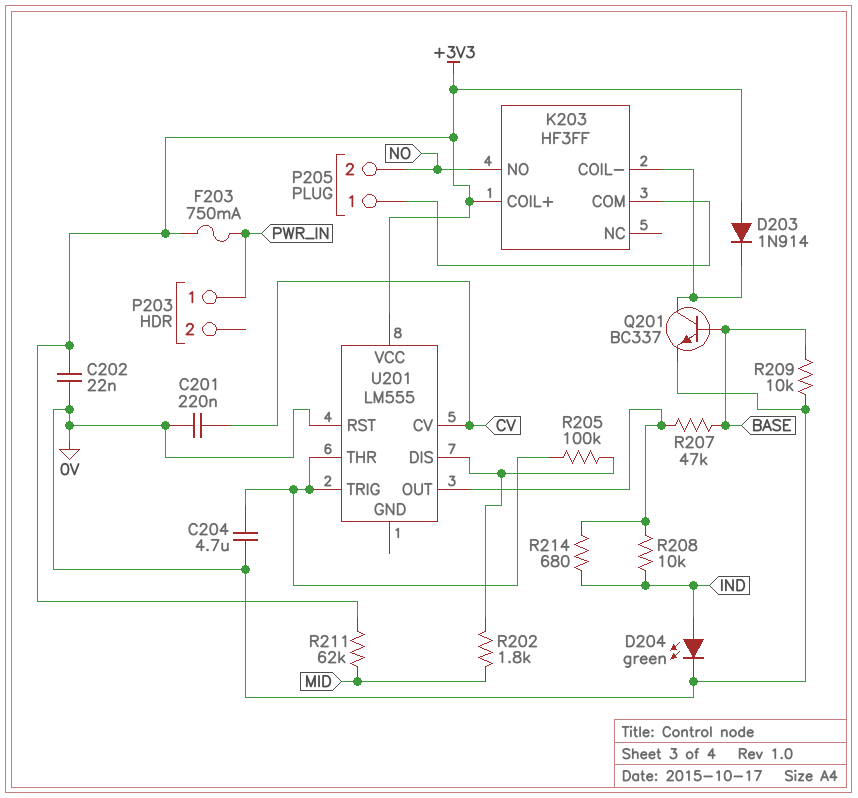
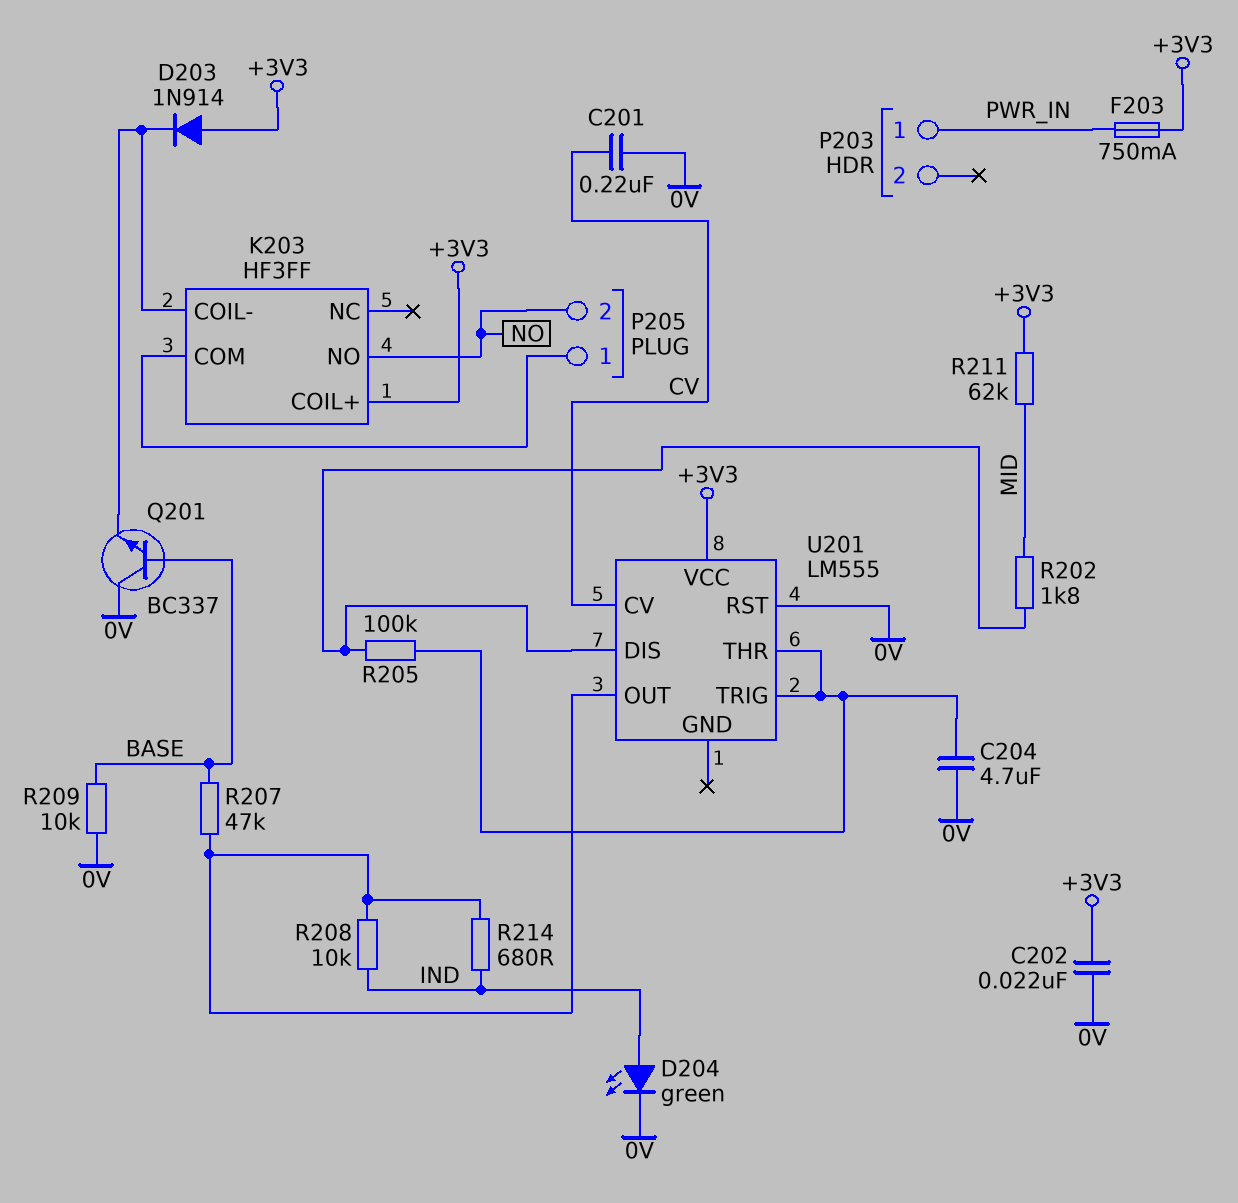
Q201: NPN BC337 (B BASE, C K203/COIL-, E 0V) -> NPN BC337 (B BASE, C 0V, E K203/COIL-)

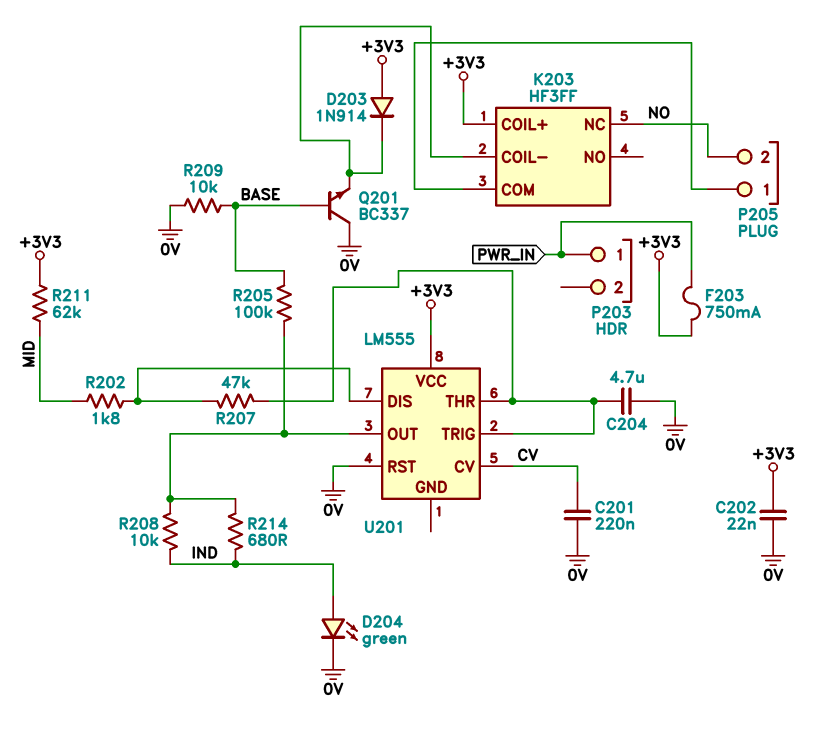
K203 pin NC: none -> NO
K203 pin NO: NO -> none
R205: 100k (U201/DIS, U201/THR) -> 100k (BASE, U201/OUT)
R207: 47k (BASE, U201/OUT) -> 47k (U201/DIS, U201/THR)

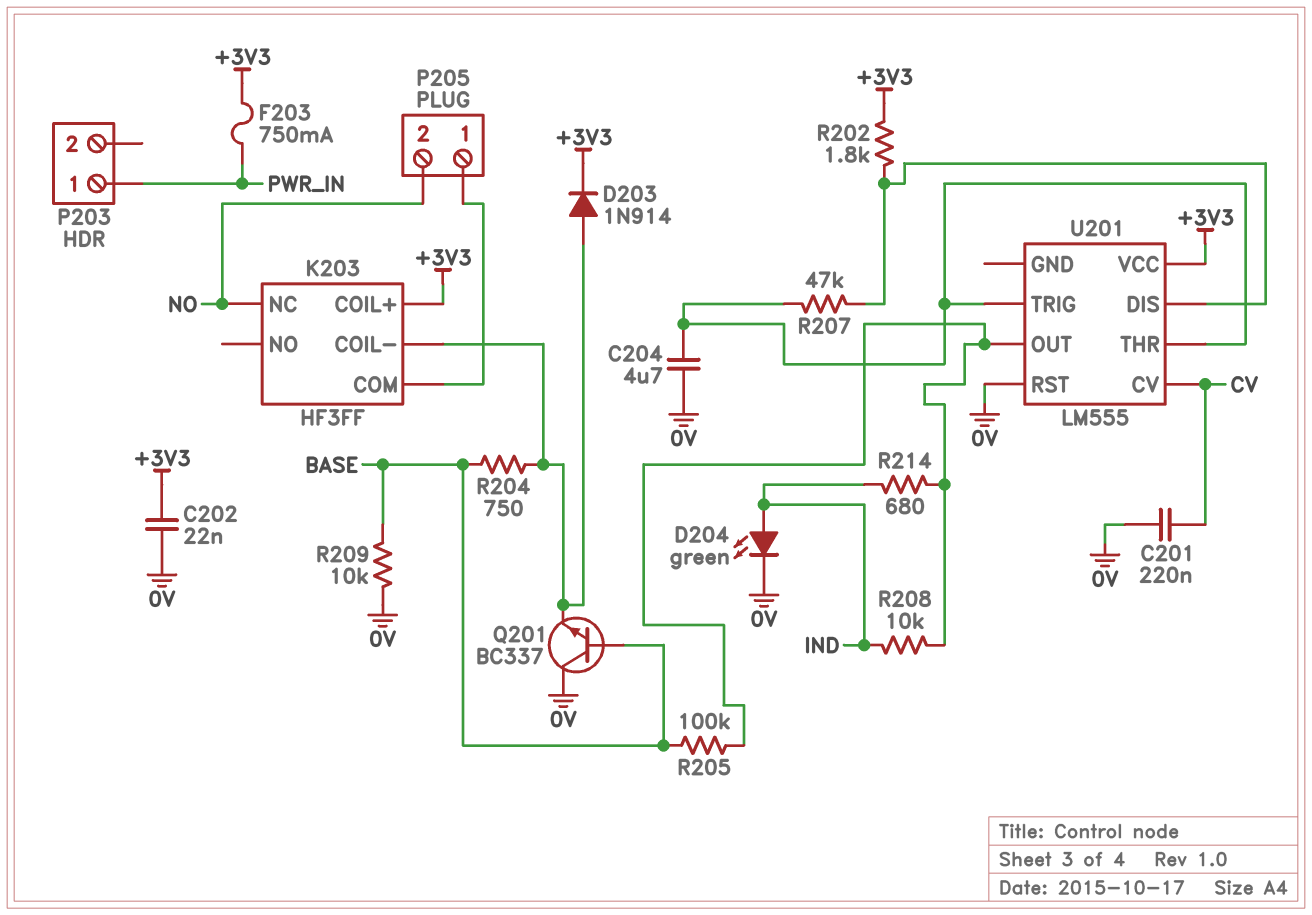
D203: diode 1N914 (A +3V3, K K203/COIL-) -> diode 1N914 (A K203/COIL-, K +3V3)
R202: 1.8k (MID, U201/DIS) -> 1.8k (+3V3, U201/DIS)
R204: none -> 750 (BASE, K203/COIL-)
R211: 62k (+3V3, MID) -> none

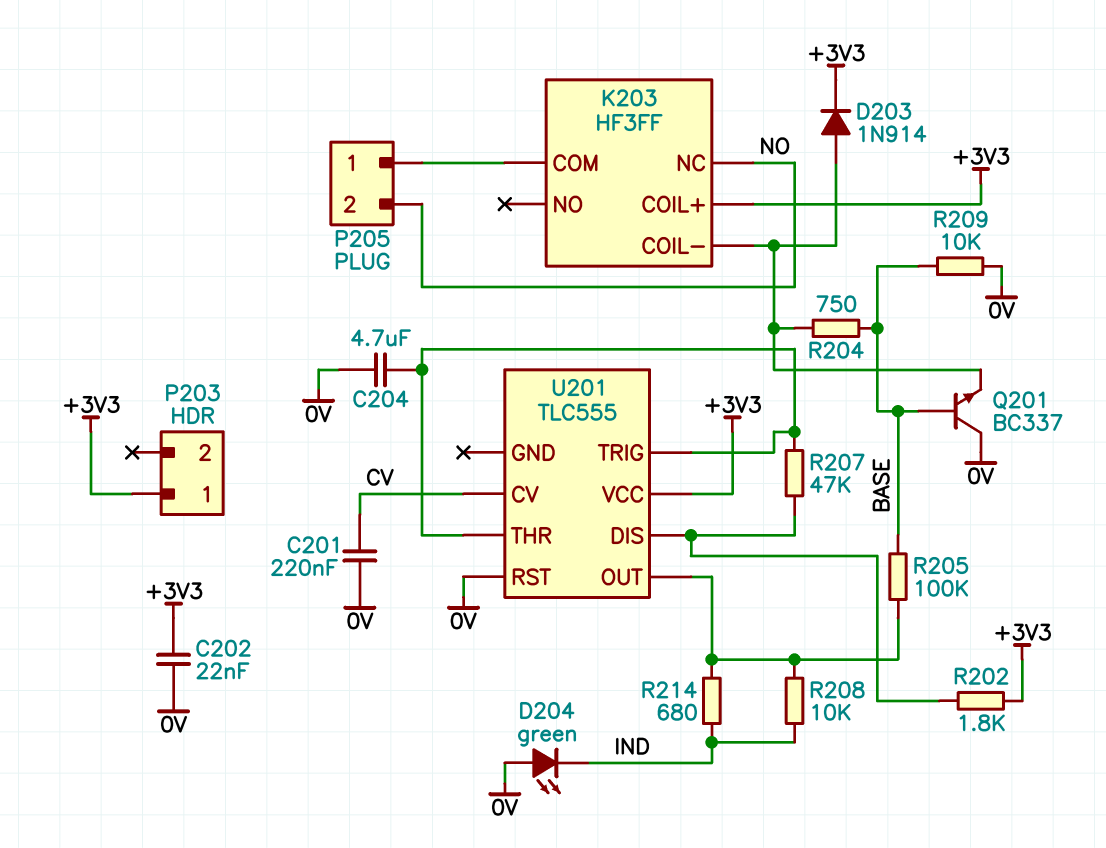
D204: LED green (A IND, K 0V) -> LED green (A 0V, K IND)
F203: 750mA (+3V3, PWR_IN) -> none
P203 pin 1: PWR_IN -> +3V3
U201: LM555 -> TLC555

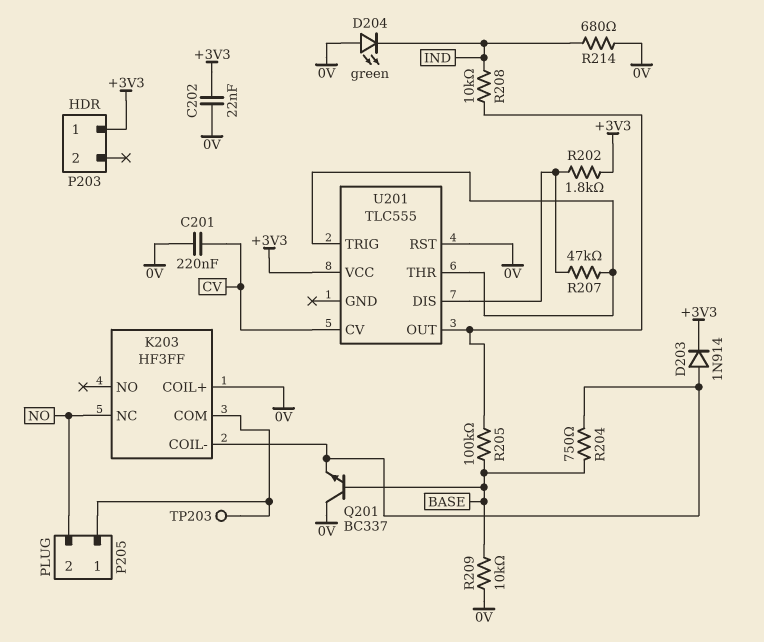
C204: 4.7uF (0V, U201/THR) -> none
K203 pin COIL+: +3V3 -> 0V
R214: 680 (IND, U201/OUT) -> 680 (0V, IND)
TP203: none -> test point (K203/COM)

